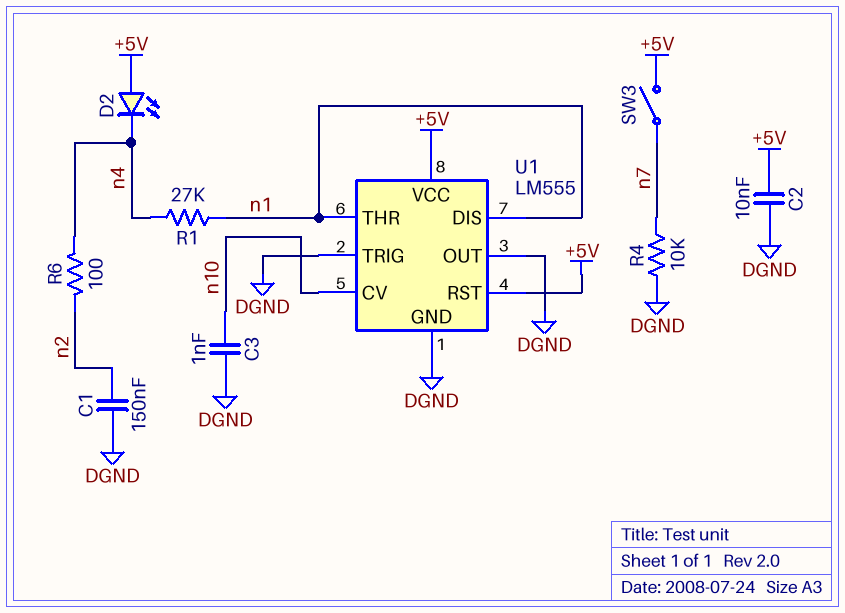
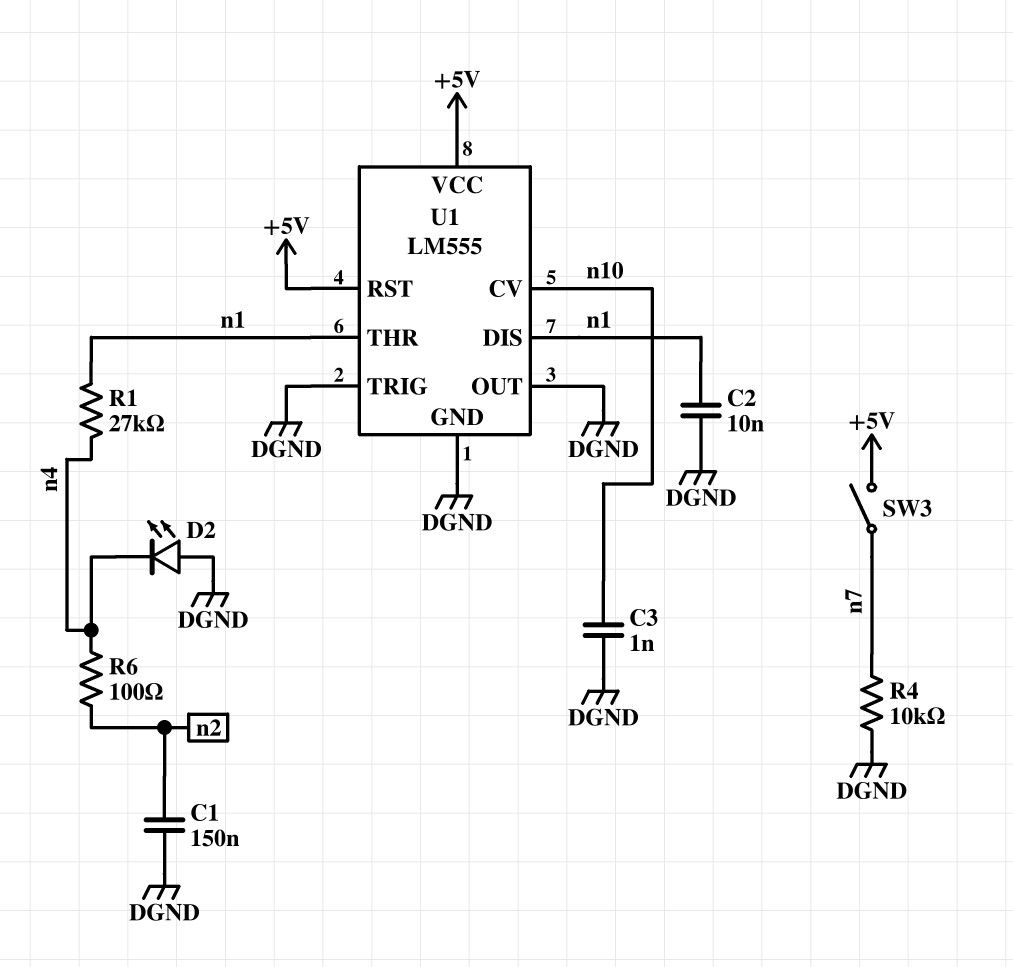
C2: 10nF (+5V, DGND) -> 10nF (DGND, n1)
D2: LED (A +5V, K n4) -> LED (A DGND, K n4)

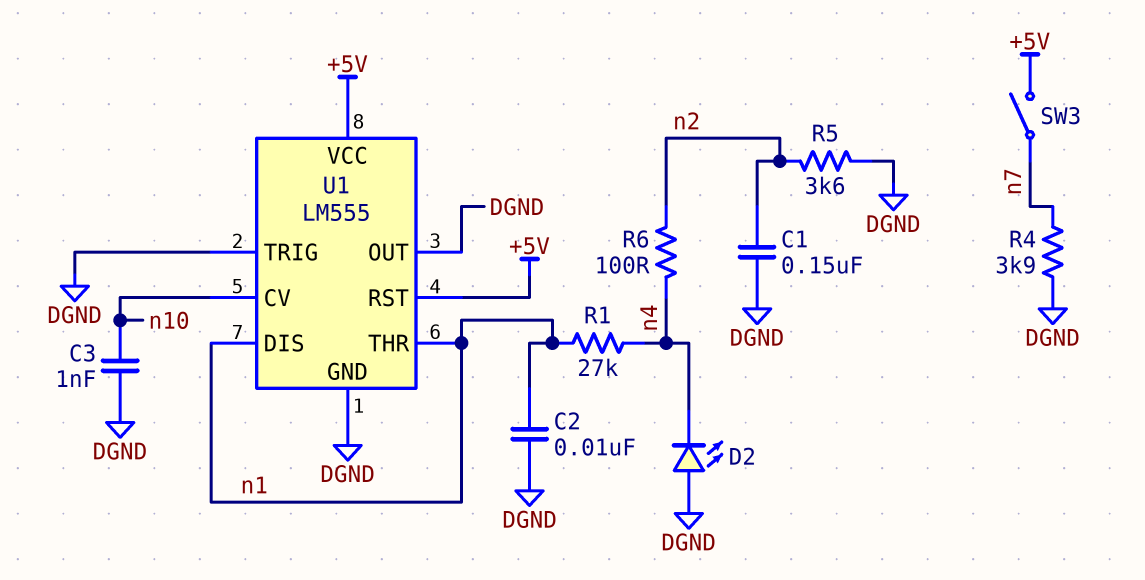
R4: 10k (DGND, n7) -> 3.9k (DGND, n7)
R5: none -> 3.6k (DGND, n2)

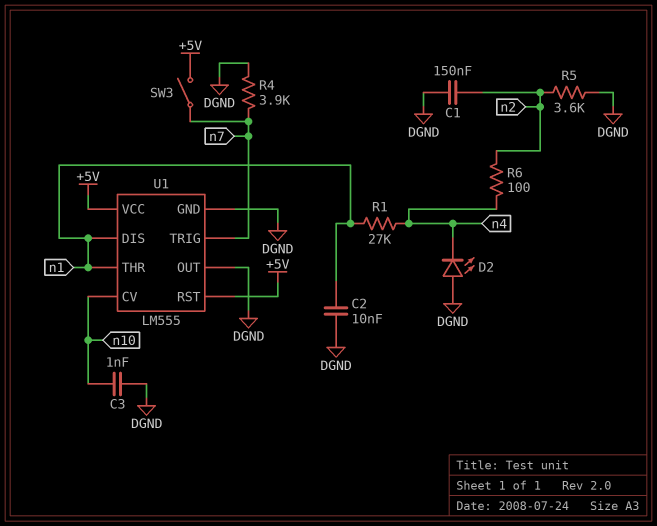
U1 pin TRIG: DGND -> n7

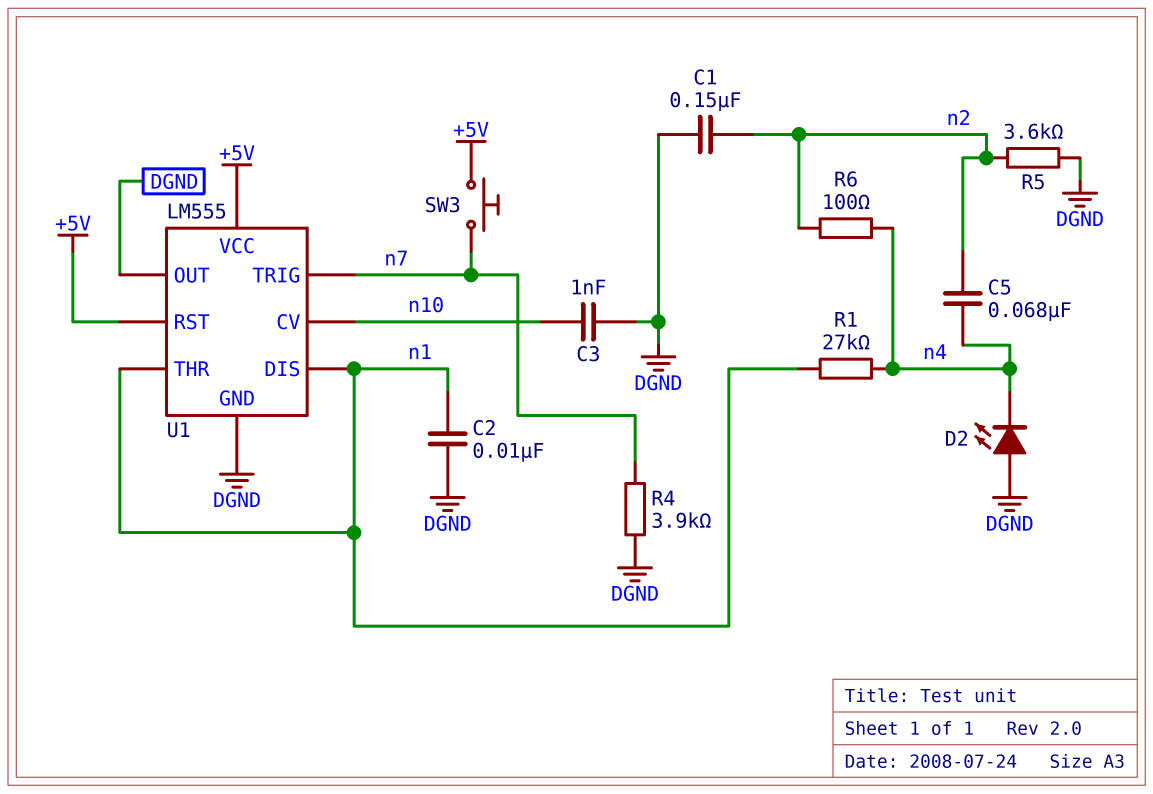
C5: none -> 68nF (n2, n4)
SW3: switch (+5V, n7) -> button (+5V, n7)

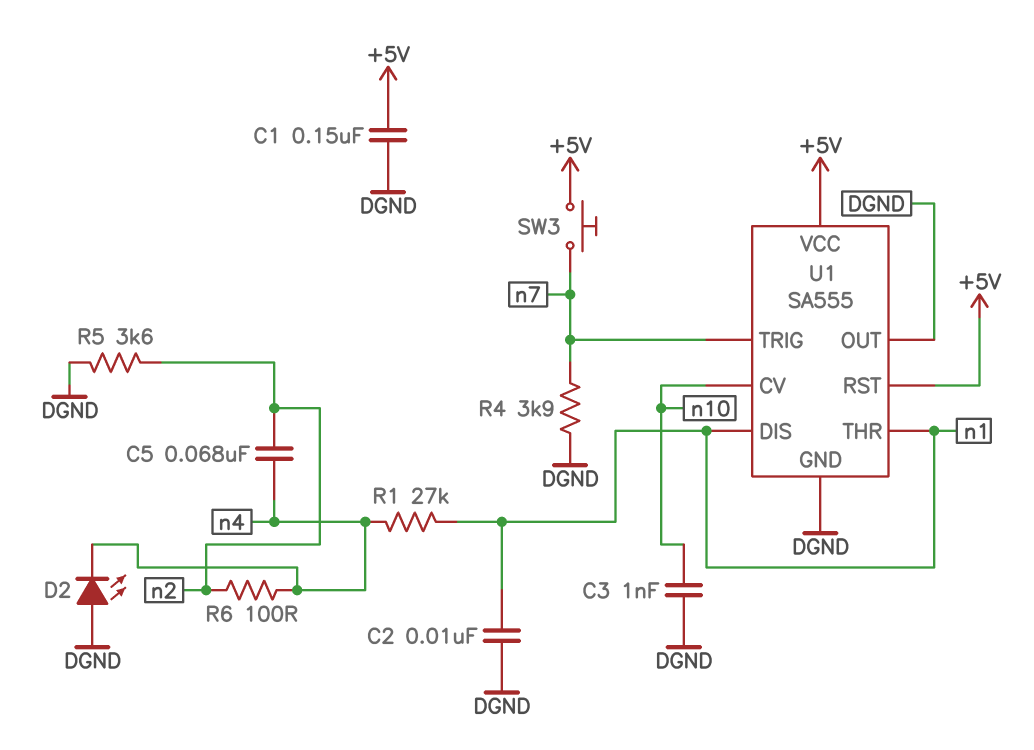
C1: 150nF (DGND, n2) -> 150nF (+5V, DGND)
U1: LM555 -> SA555

